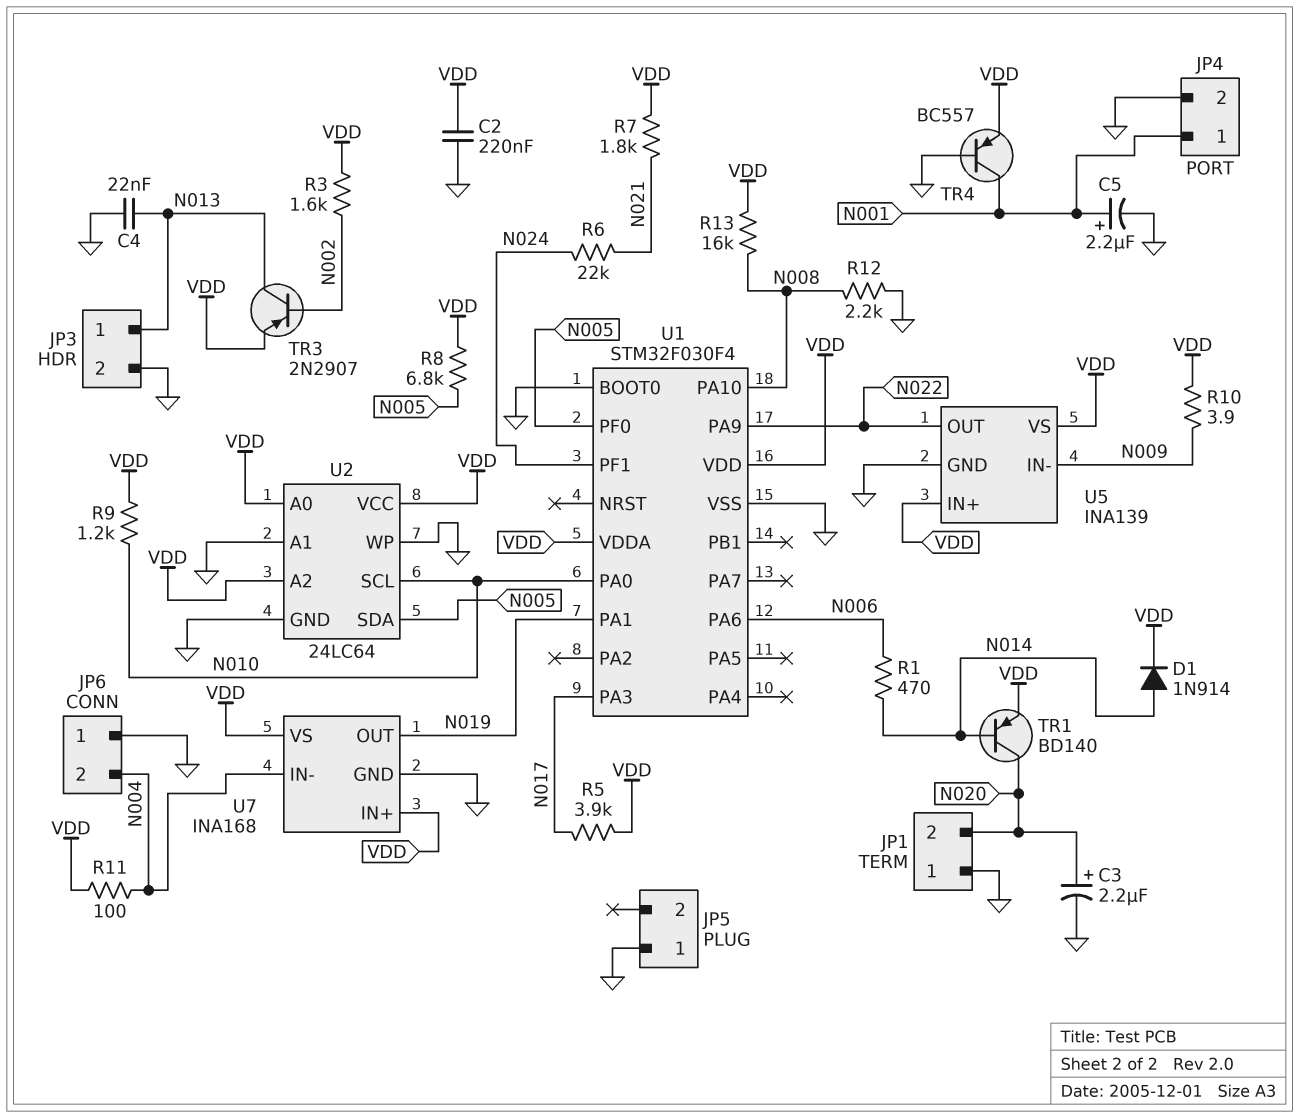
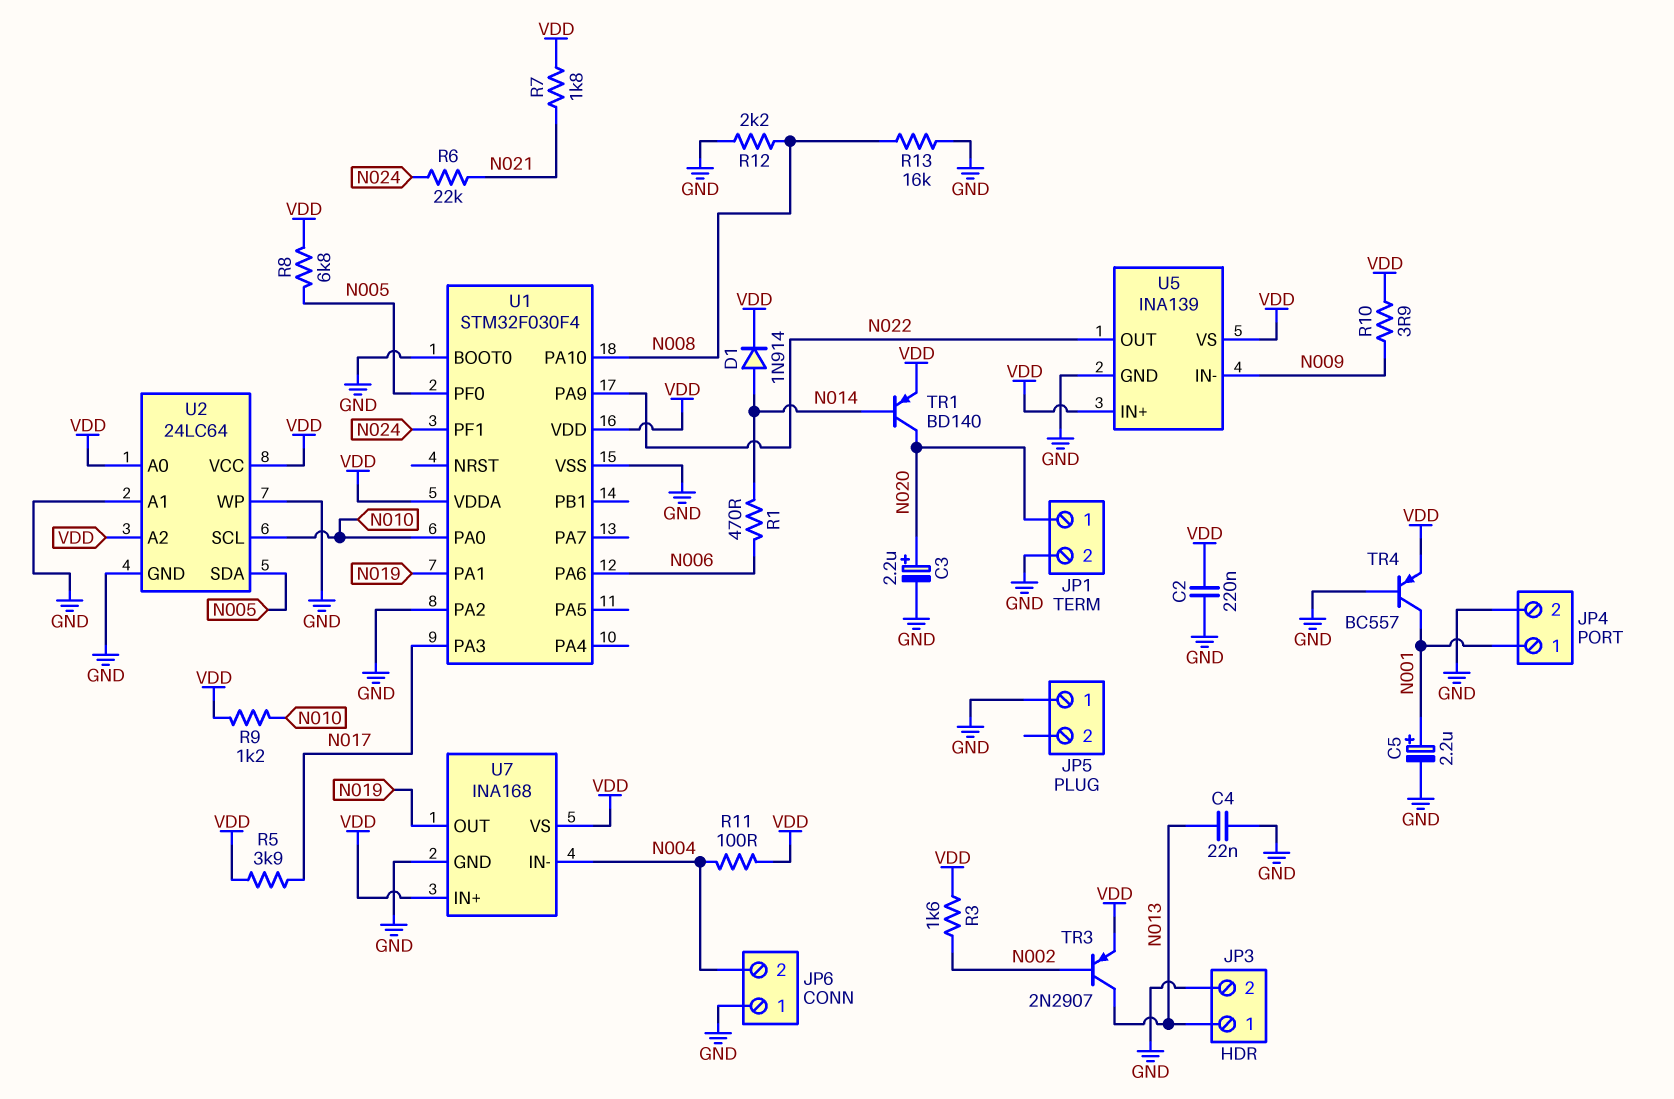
JP1 pin 1: GND -> N020
JP1 pin 2: N020 -> GND
R13: 16k (N008, VDD) -> 16k (GND, N008)
U1 pin PA2: none -> GND

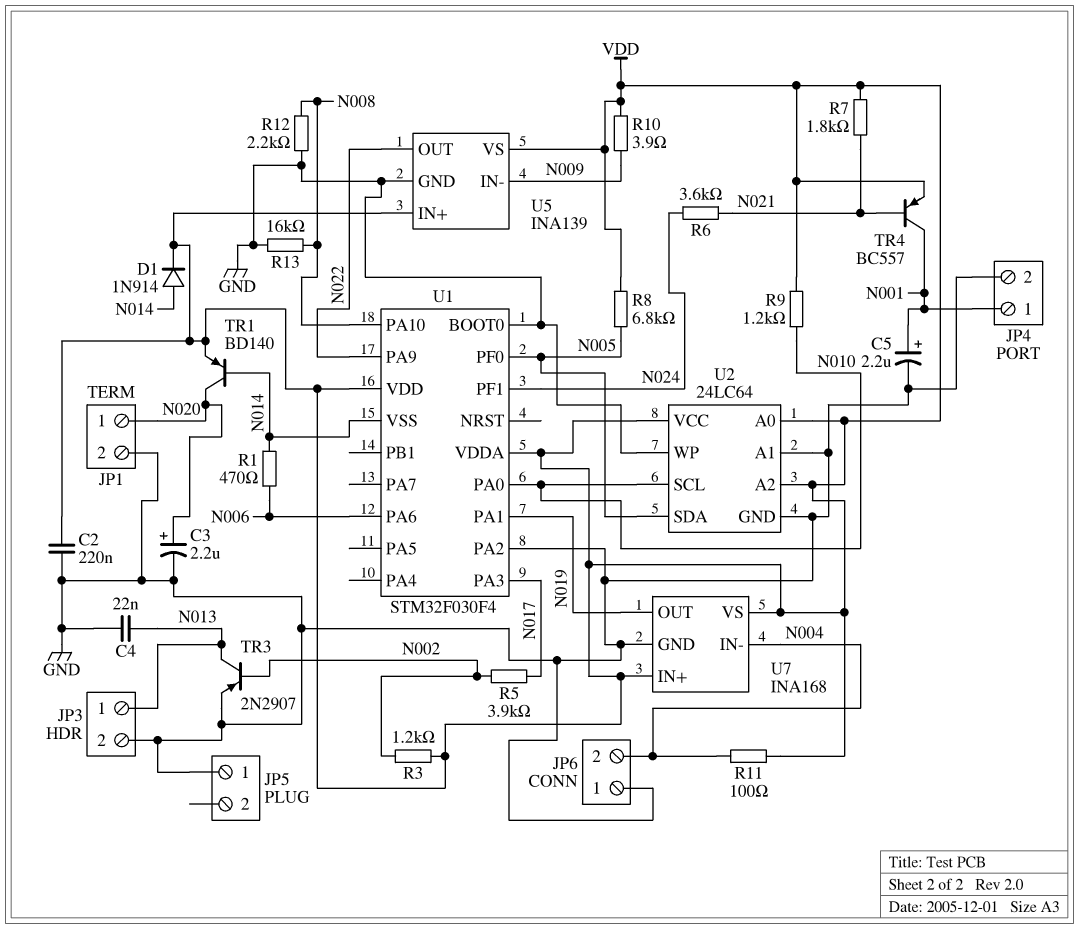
R3: 1.6k (N002, VDD) -> 1.2k (N002, VDD)
R5: 3.9k (N017, VDD) -> 3.9k (N002, N017)
R6: 22k (N021, N024) -> 3.6k (N021, N024)
TR3: PNP 2N2907 (B N002, C N013, E VDD) -> PNP 2N2907 (B N002, C N013, E GND)
TR4: PNP BC557 (B GND, C N001, E VDD) -> PNP BC557 (B N021, C N001, E VDD)
U1 pin VSS: GND -> N014

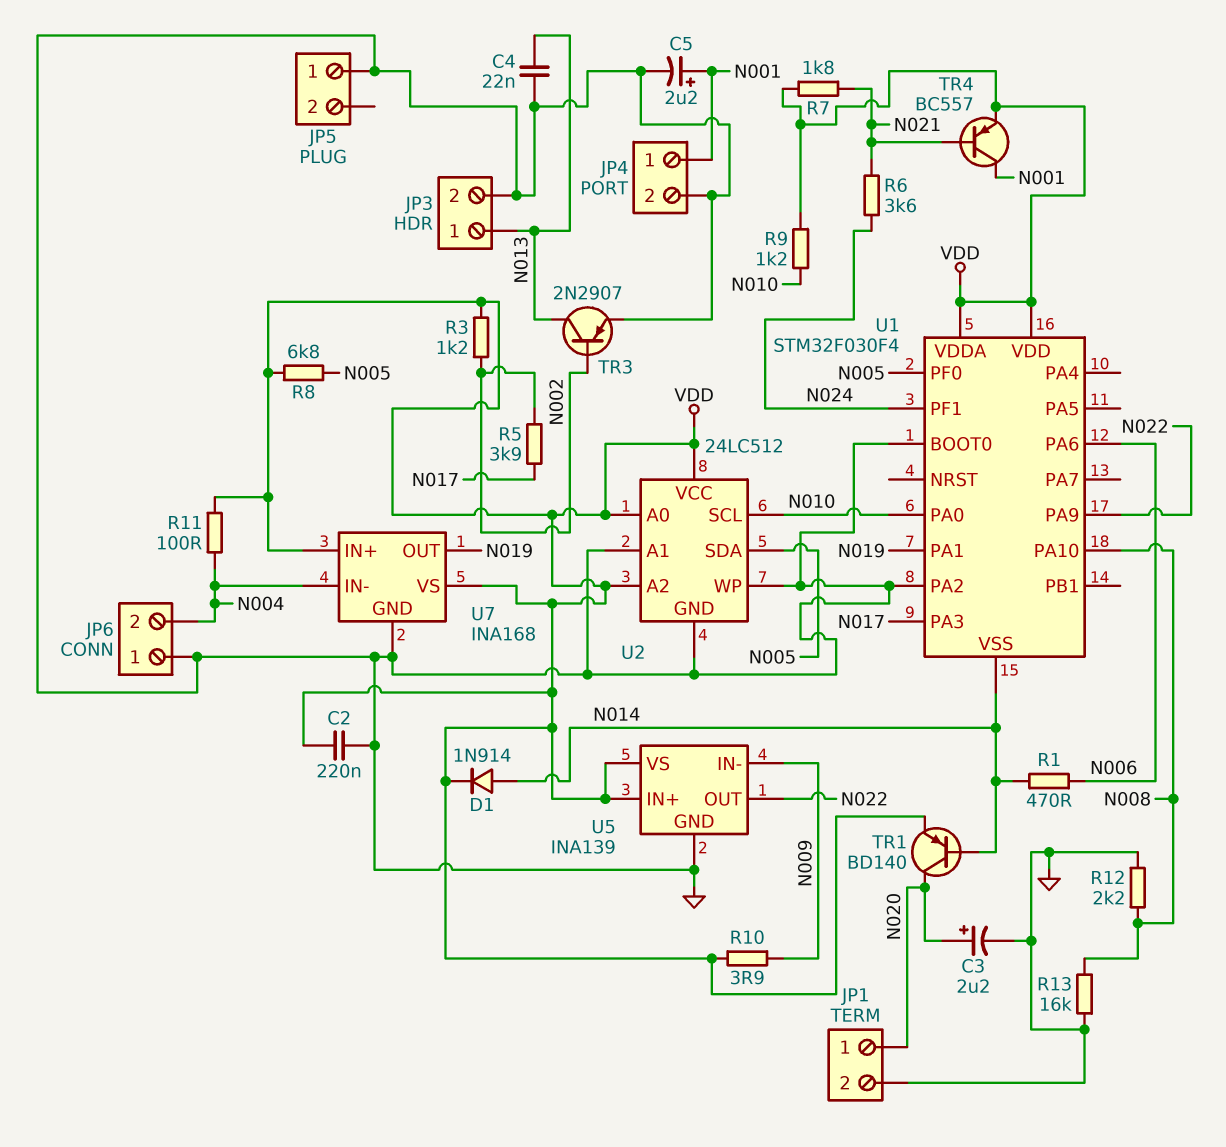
U2: 24LC64 -> 24LC512

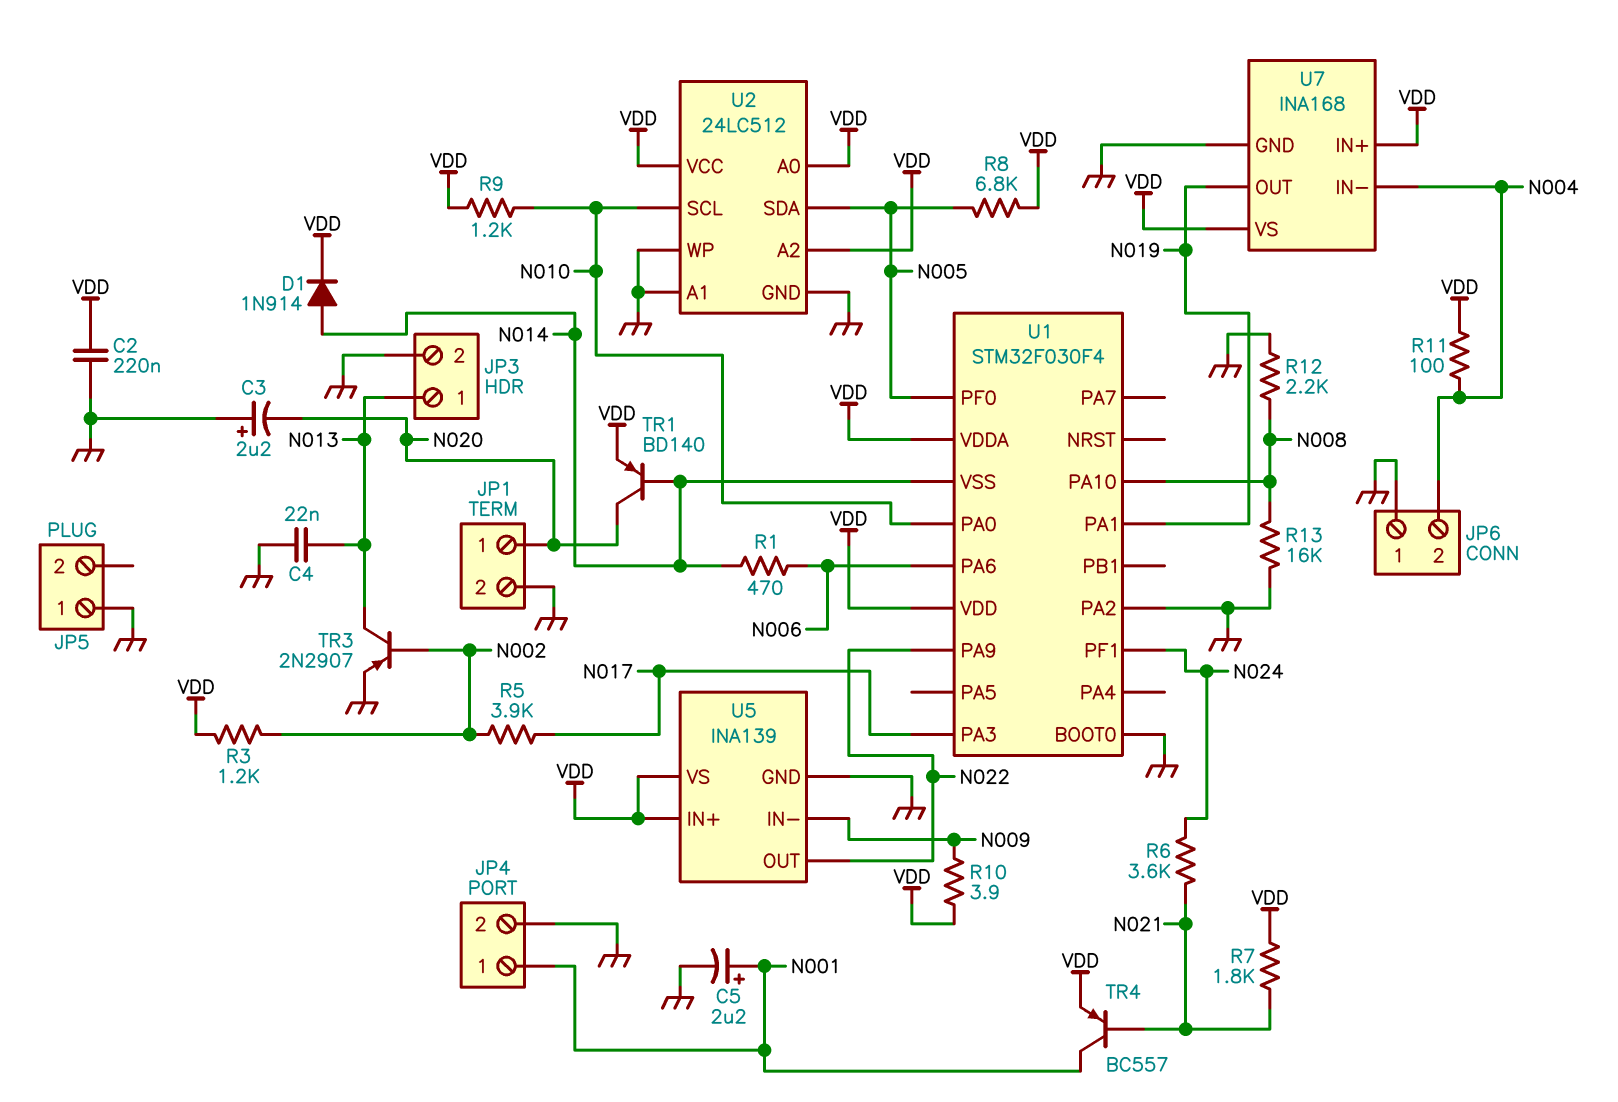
C3: 2.2uF (plus N020, minus GND) -> 2.2uF (plus GND, minus N020)

